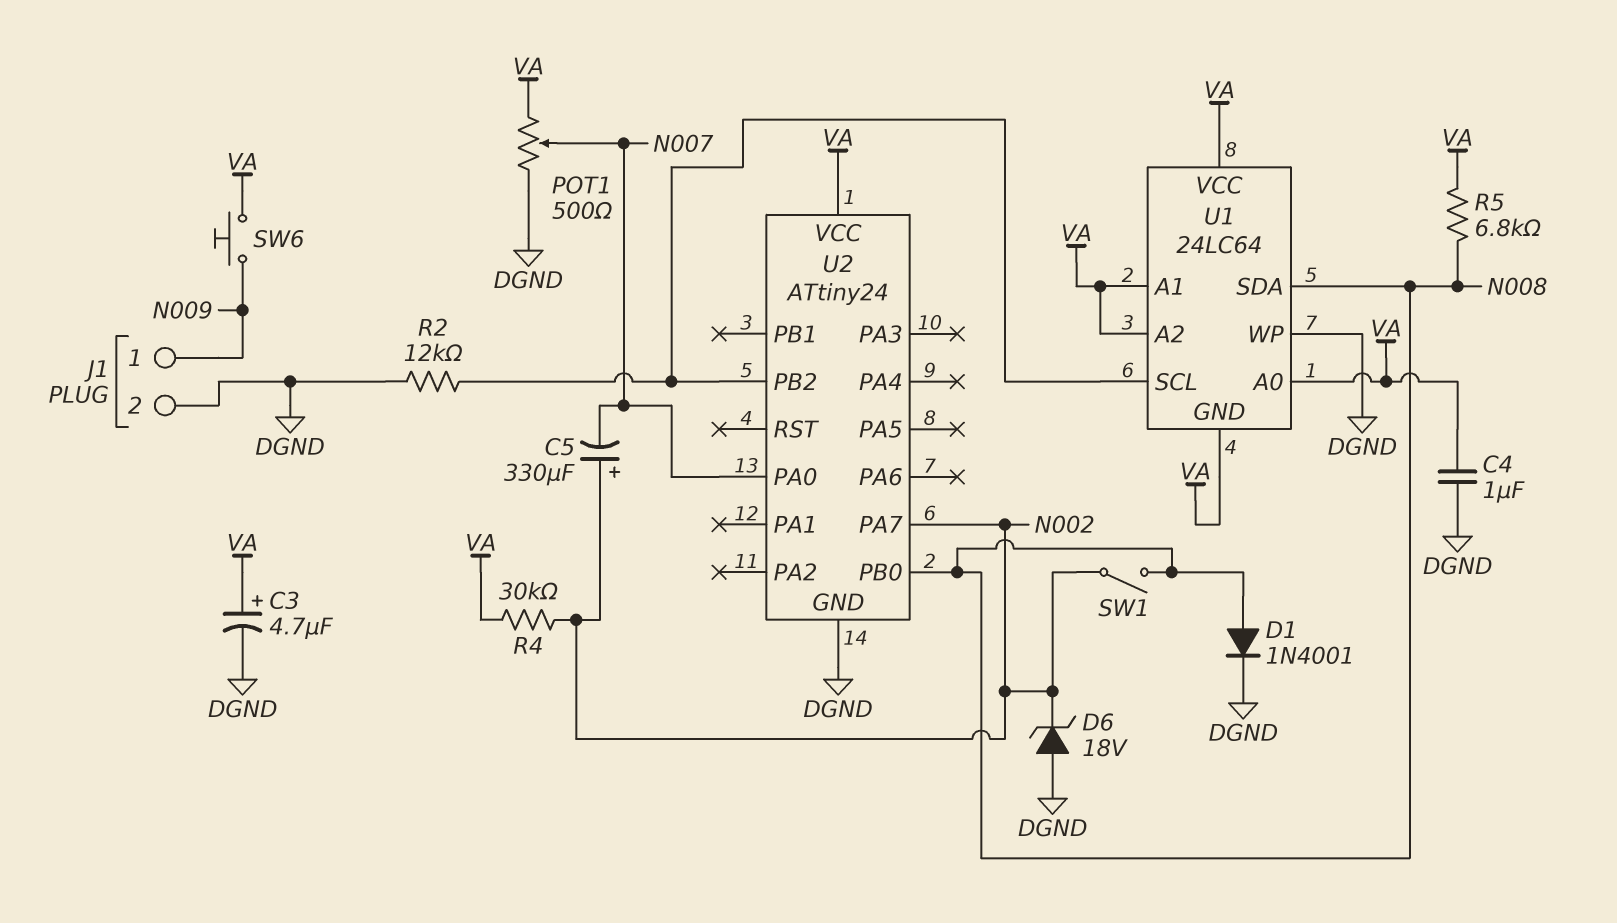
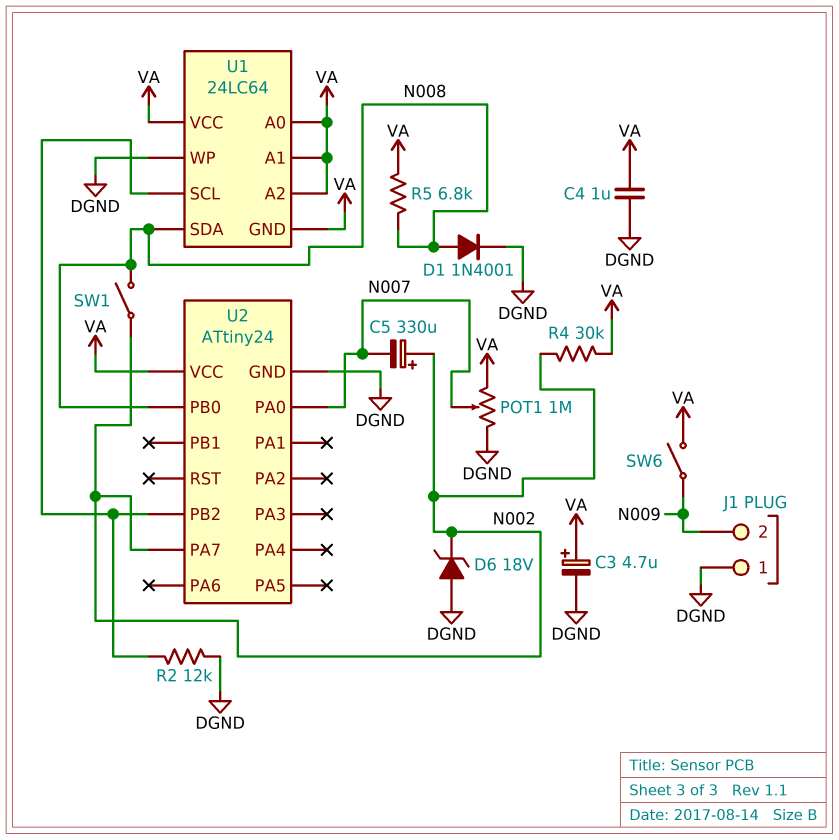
J1 pin 1: N009 -> DGND
J1 pin 2: DGND -> N009
POT1: 500 (DGND, VA, wiper N007) -> 1M (DGND, VA, wiper N007)
SW6: button (N009, VA) -> switch (N009, VA)

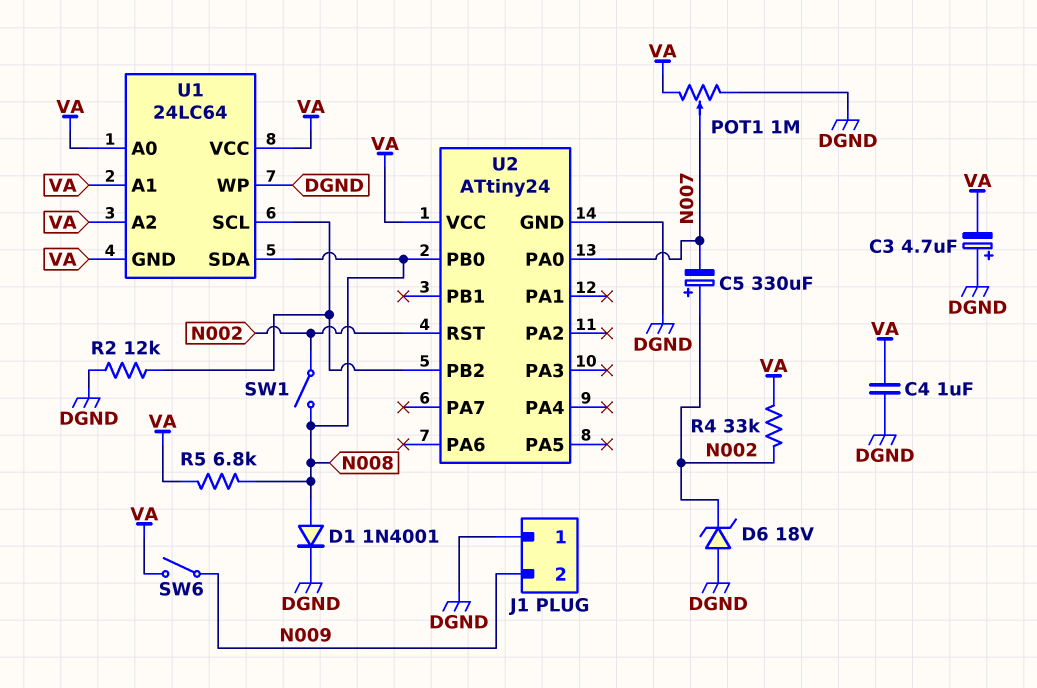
C3: 4.7uF (plus VA, minus DGND) -> 4.7uF (plus DGND, minus VA)
R4: 30k (N002, VA) -> 33k (N002, VA)
U2 pin PA7: N002 -> none
U2 pin RST: none -> N002

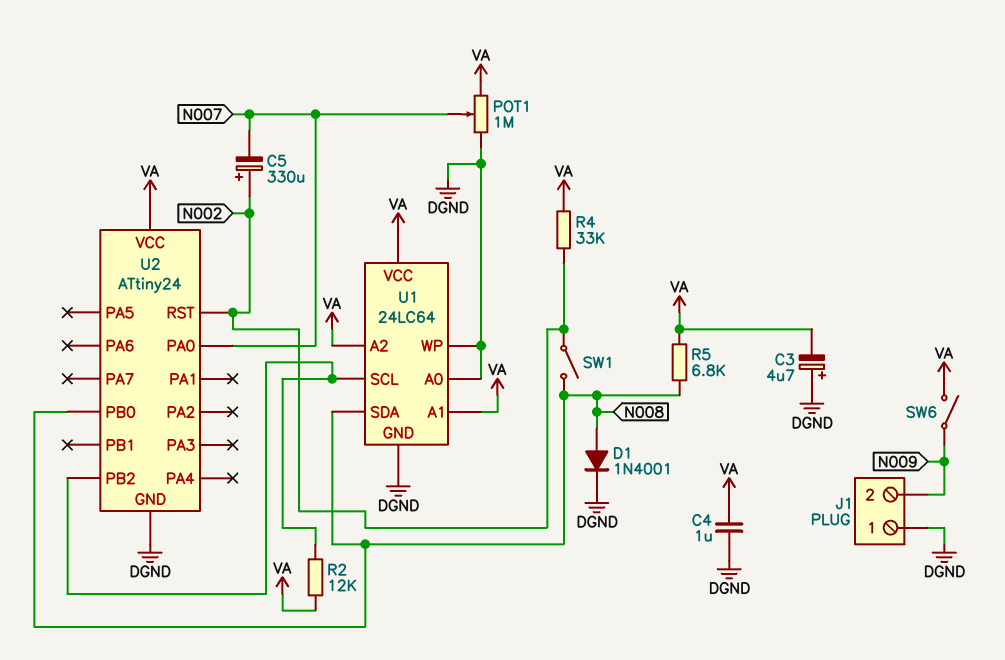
D6: zener 18V (A DGND, K N002) -> none
R2: 12k (DGND, U1/SCL) -> 12k (U1/SCL, VA)
U1 pin A0: VA -> DGND
U1 pin GND: VA -> DGND

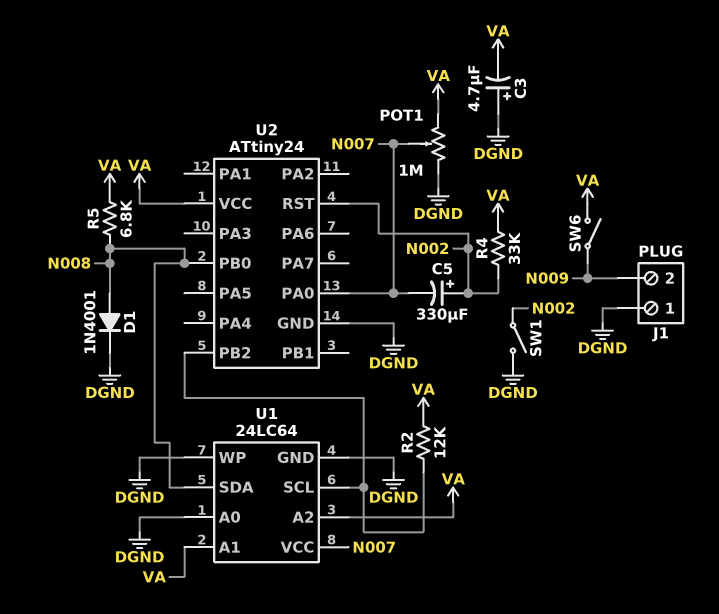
C4: 1uF (DGND, VA) -> none
SW1: switch (N002, N008) -> switch (DGND, N002)
U1 pin VCC: VA -> N007

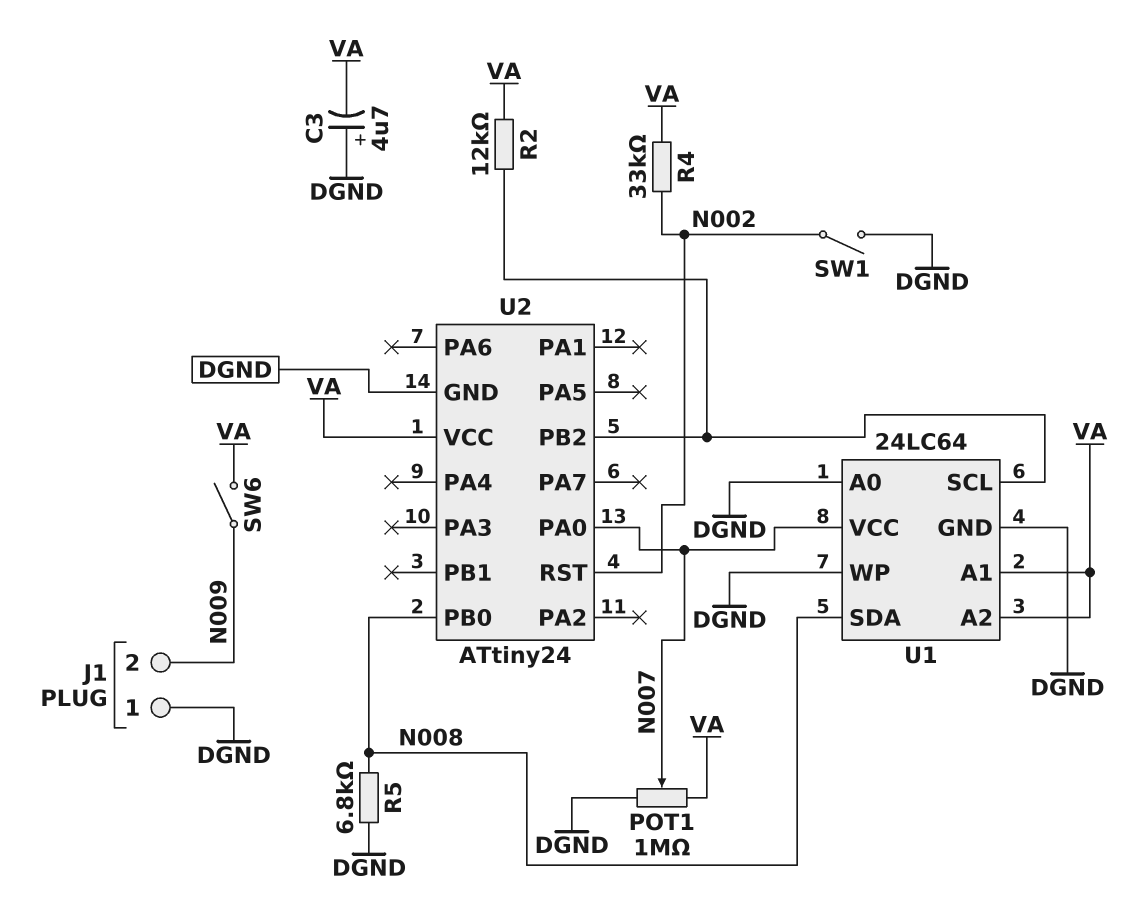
C5: 330uF (plus N002, minus N007) -> none
D1: diode 1N4001 (A N008, K DGND) -> none
R5: 6.8k (N008, VA) -> 6.8k (DGND, N008)

